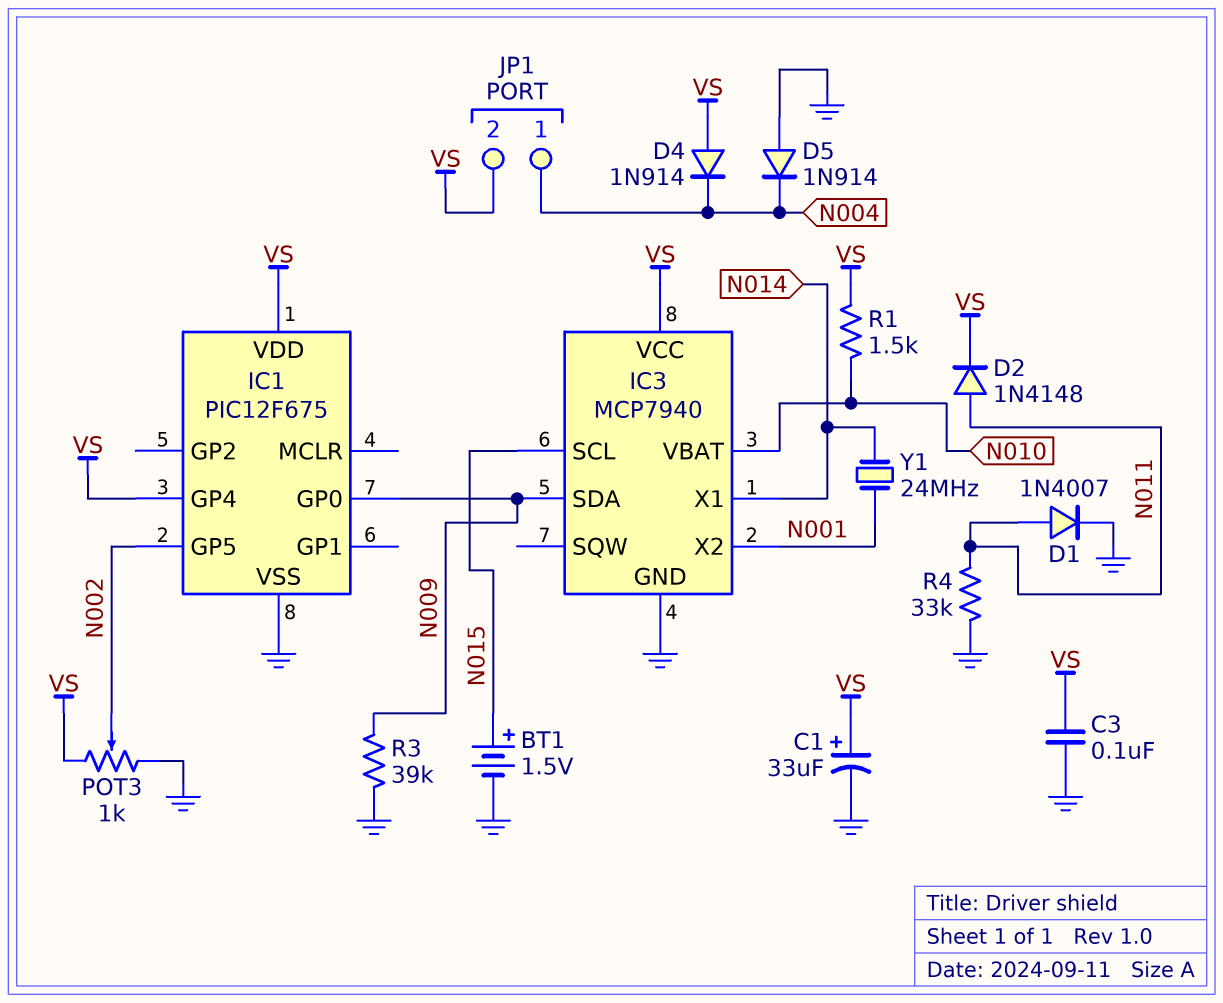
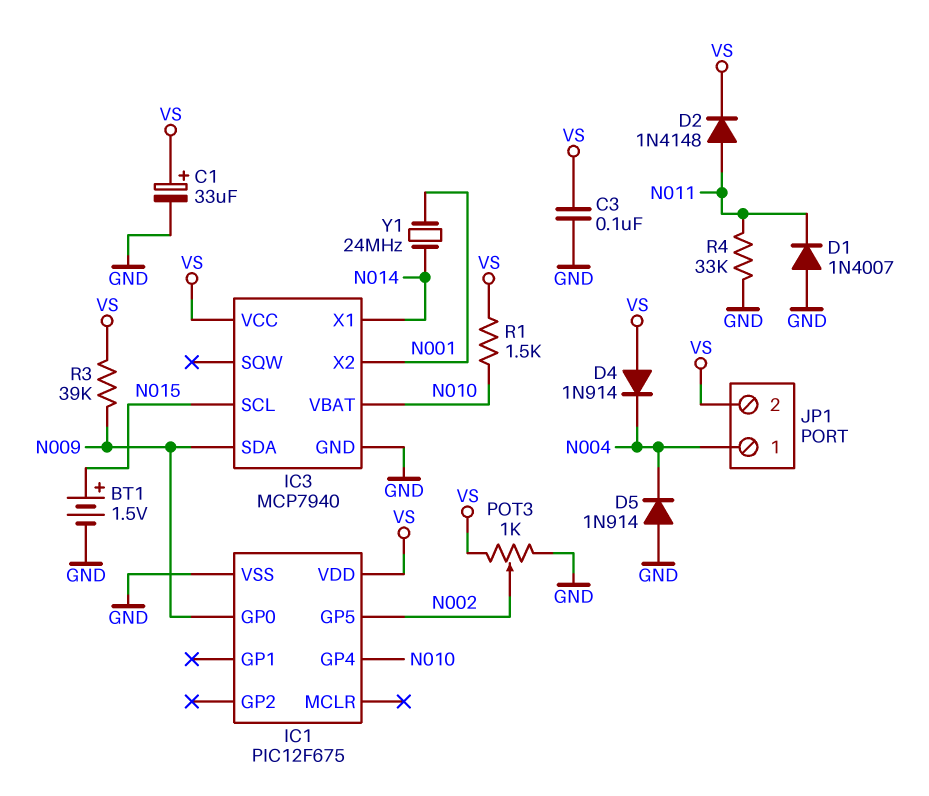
D1: diode 1N4007 (A N011, K GND) -> diode 1N4007 (A GND, K N011)
IC1 pin GP4: VS -> N010
R3: 39k (GND, N009) -> 39k (N009, VS)

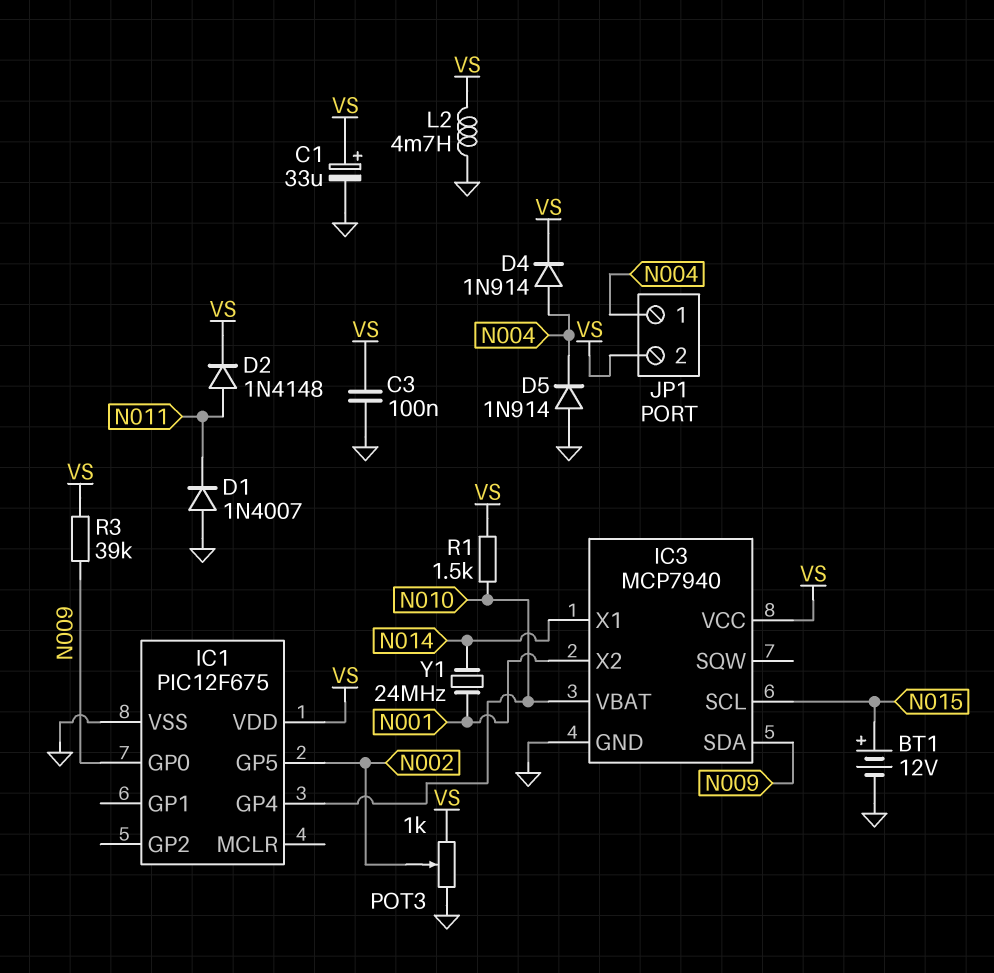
BT1: 1.5V (plus N015, minus GND) -> 12V (plus N015, minus GND)
D4: diode 1N914 (A VS, K N004) -> diode 1N914 (A N004, K VS)
L2: none -> 4.7mH (GND, VS)
R4: 33k (GND, N011) -> none

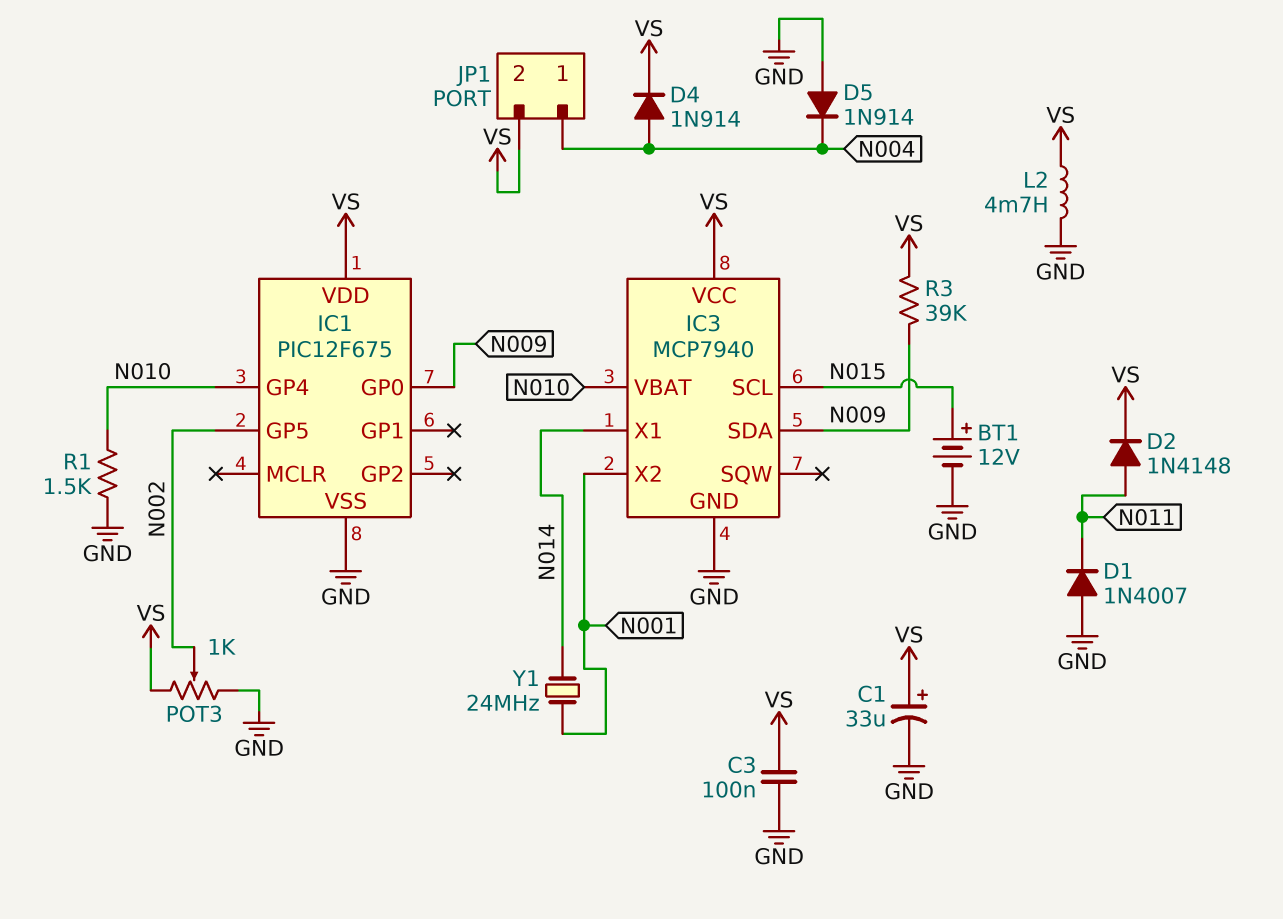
R1: 1.5k (N010, VS) -> 1.5k (GND, N010)

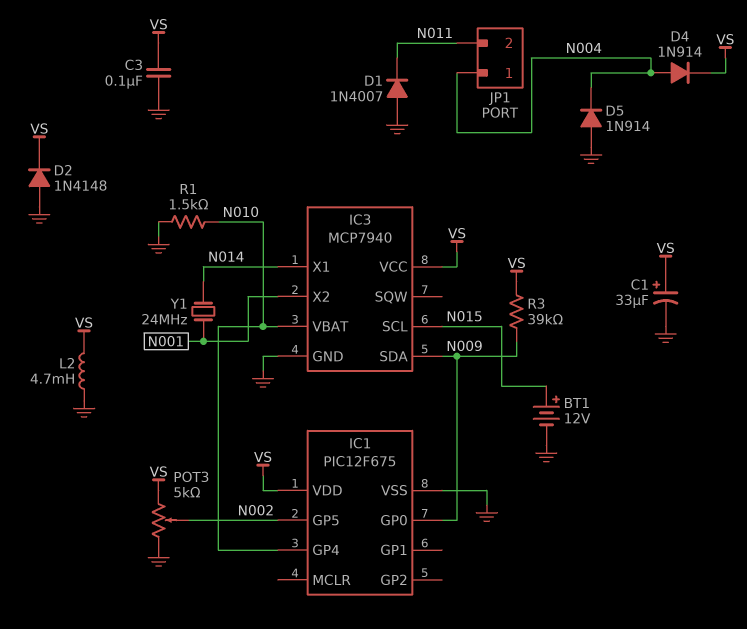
D2: diode 1N4148 (A N011, K VS) -> diode 1N4148 (A GND, K VS)
JP1 pin 2: VS -> N011
POT3: 1k (GND, VS, wiper N002) -> 5k (GND, VS, wiper N002)

